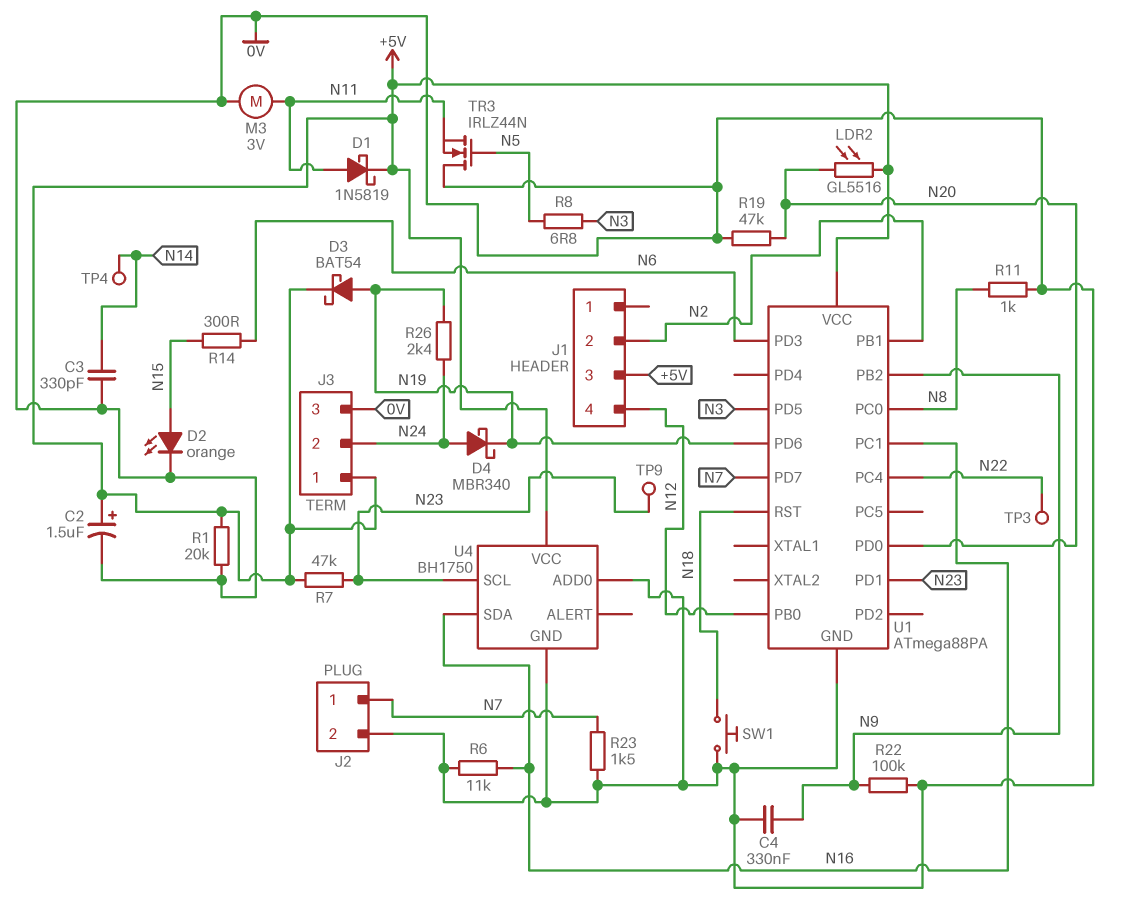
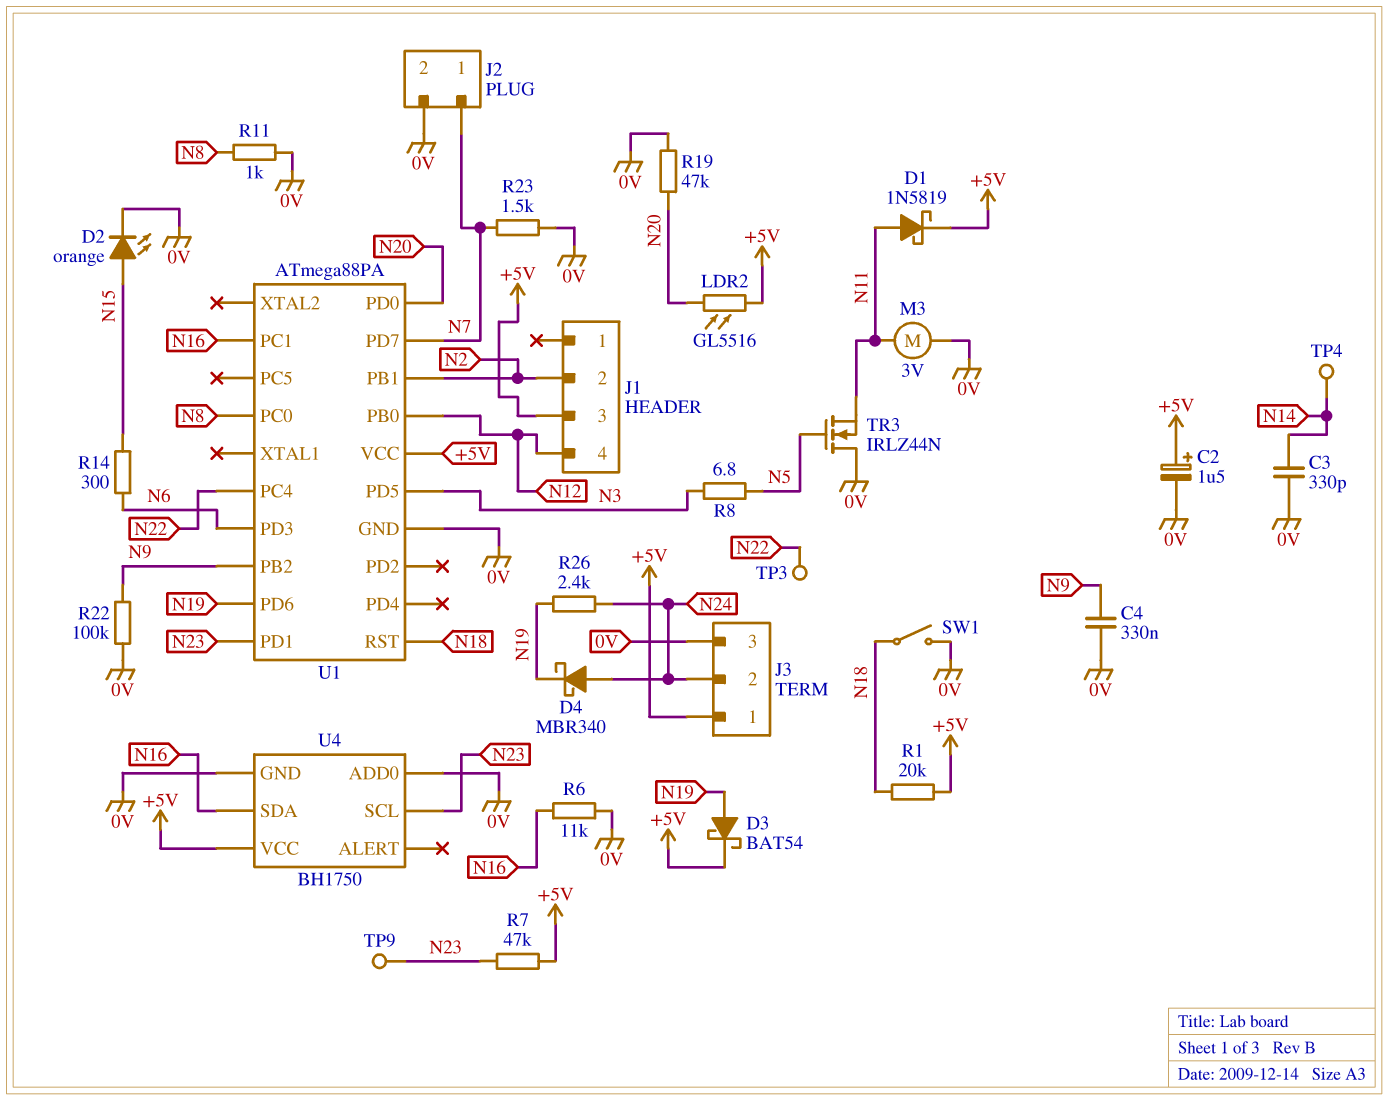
R1: 20k (+5V, 0V) -> 20k (+5V, N18)
SW1: button (0V, N18) -> switch (0V, N18)

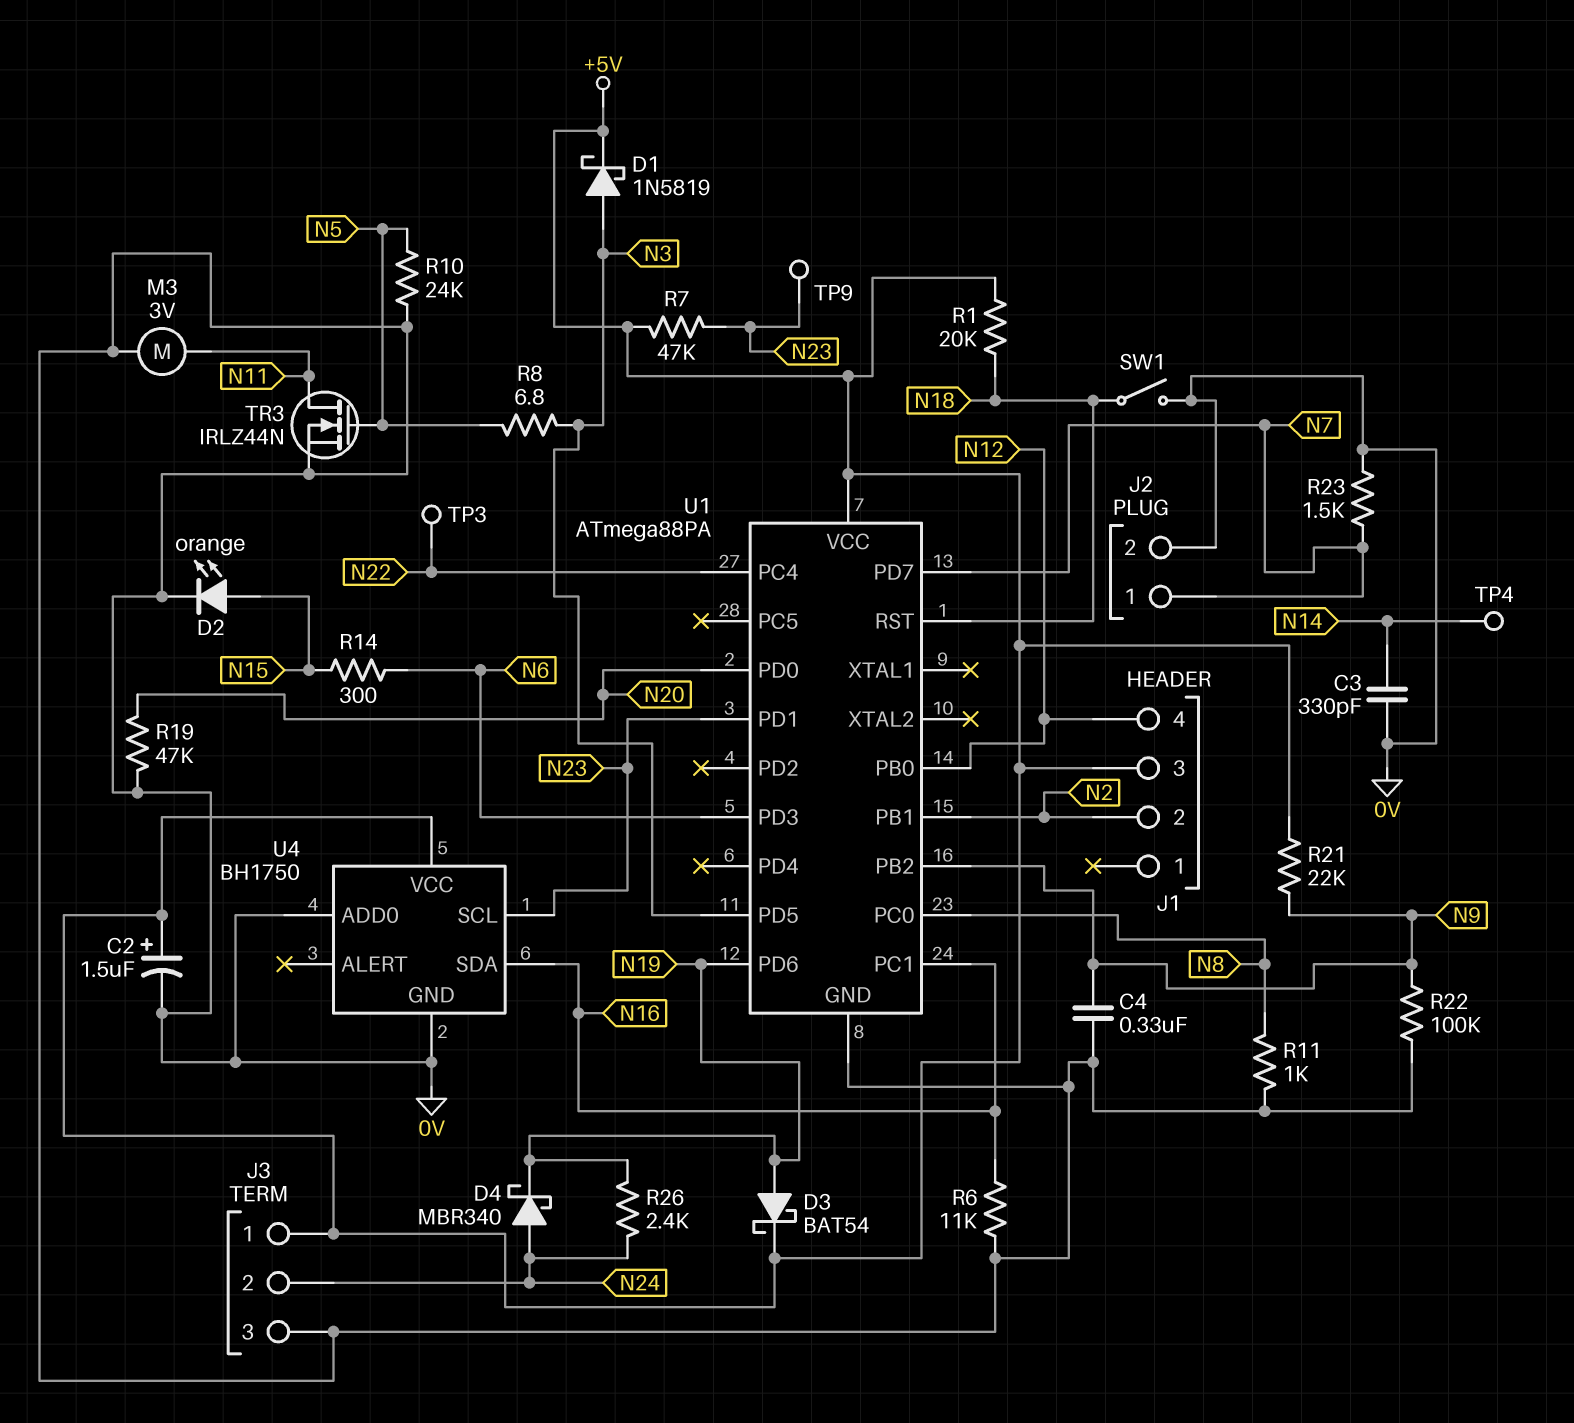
D1: schottky 1N5819 (A N11, K +5V) -> schottky 1N5819 (A N3, K +5V)
LDR2: GL5516 (+5V, N20) -> none
R10: none -> 24k (0V, N5)
R21: none -> 22k (+5V, N9)
TR3: NMOS IRLZ44N (G N5, D 0V, S N11) -> NMOS IRLZ44N (G N5, D N11, S 0V)

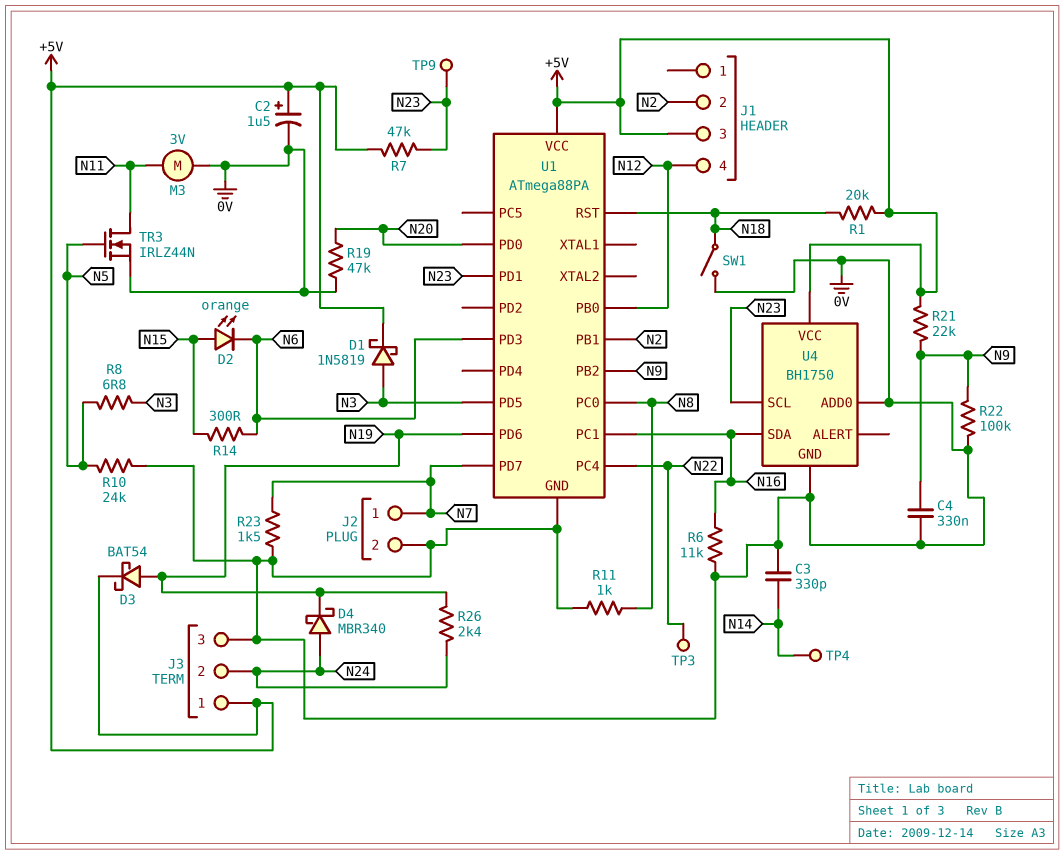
D2: LED orange (A N15, K 0V) -> LED orange (A N15, K N6)

